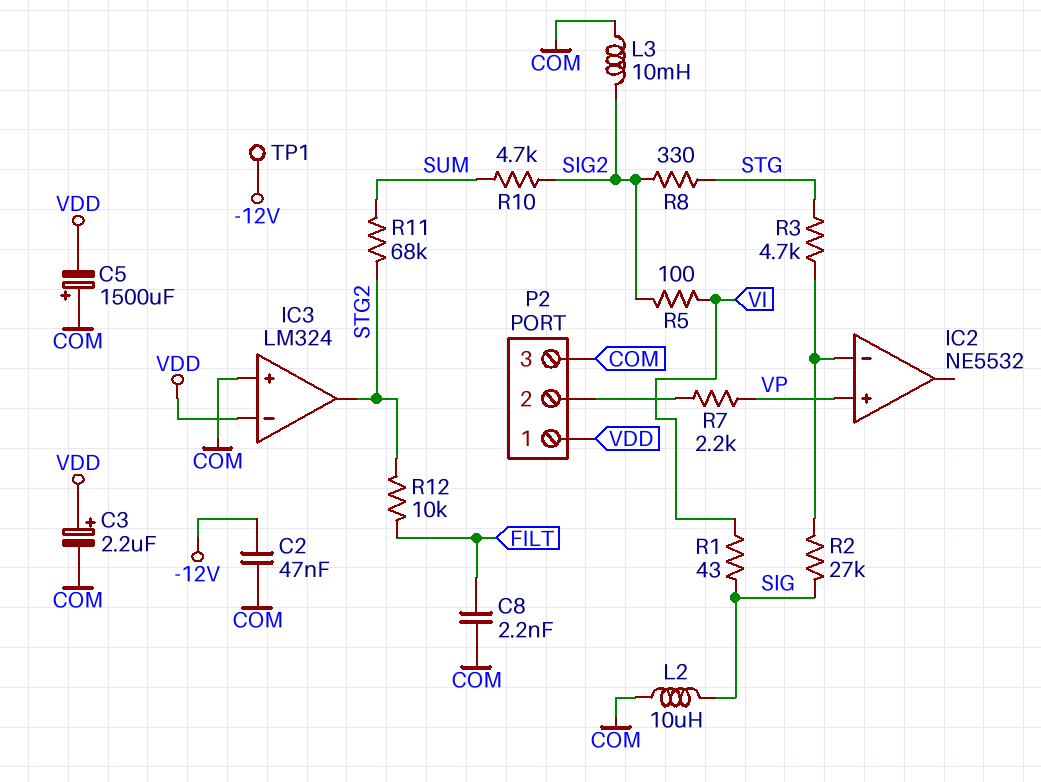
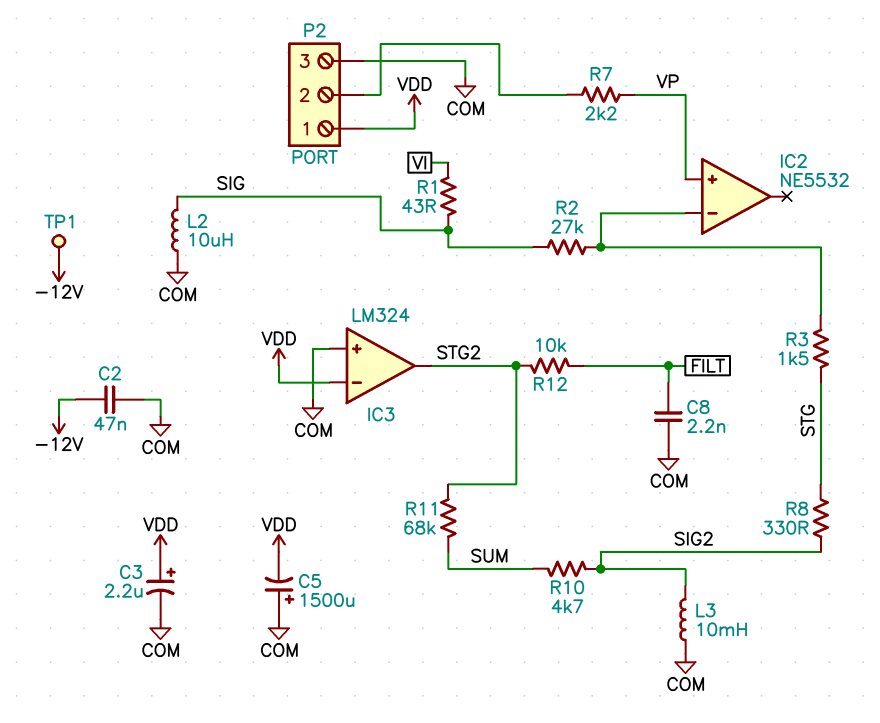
R3: 4.7k (IC2/in-, STG) -> 1.5k (IC2/in-, STG)
R5: 100 (SIG2, VI) -> none

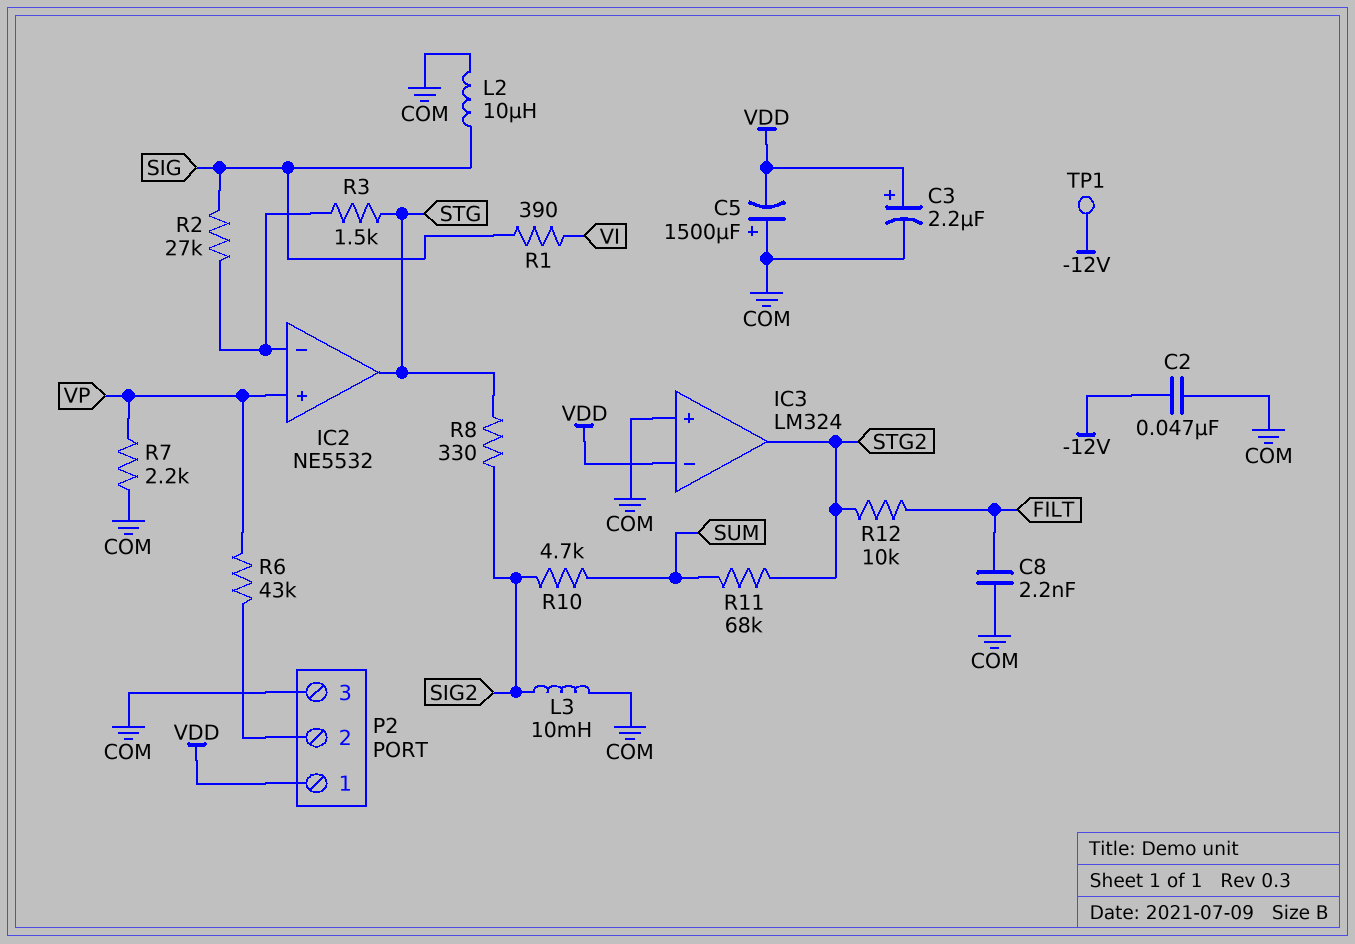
IC2 pin out: none -> STG
R1: 43 (SIG, VI) -> 390 (SIG, VI)
R6: none -> 43k (P2/2, VP)
R7: 2.2k (P2/2, VP) -> 2.2k (COM, VP)

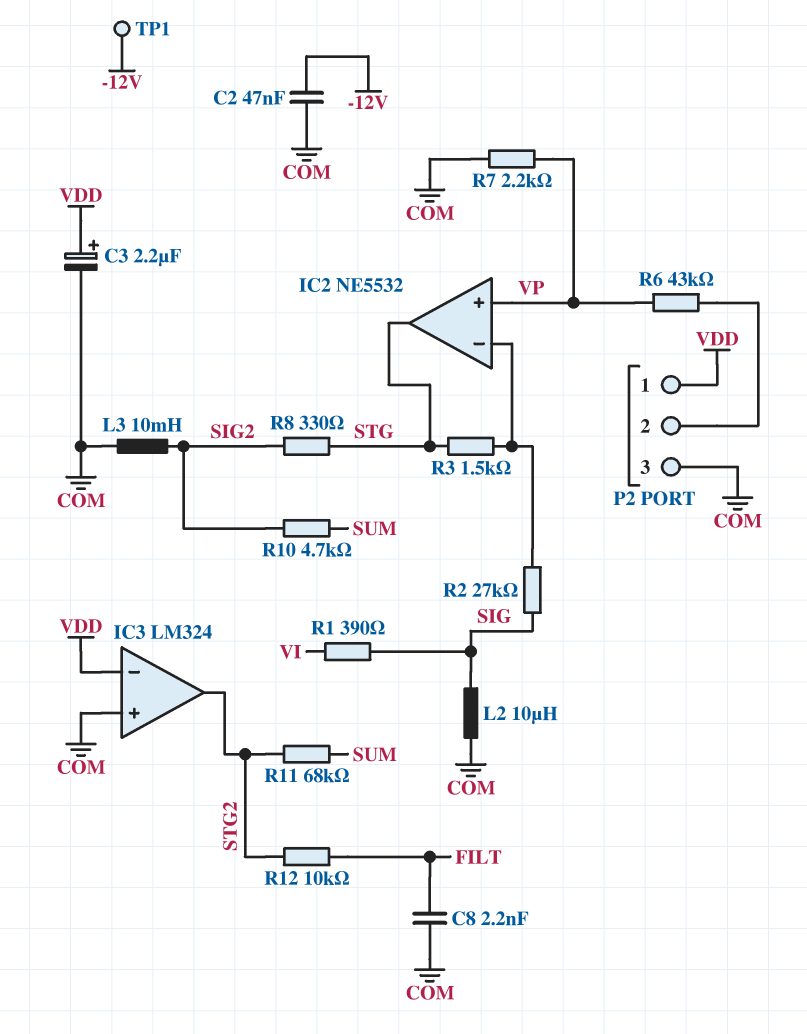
C5: 1500uF (plus COM, minus VDD) -> none

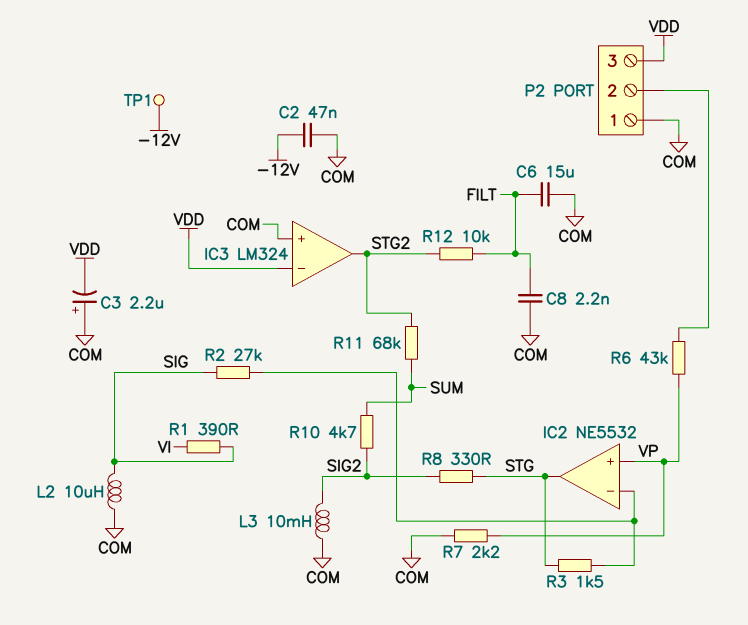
C3: 2.2uF (plus VDD, minus COM) -> 2.2uF (plus COM, minus VDD)
C6: none -> 15uF (COM, FILT)
P2 pin 1: VDD -> COM
P2 pin 3: COM -> VDD

